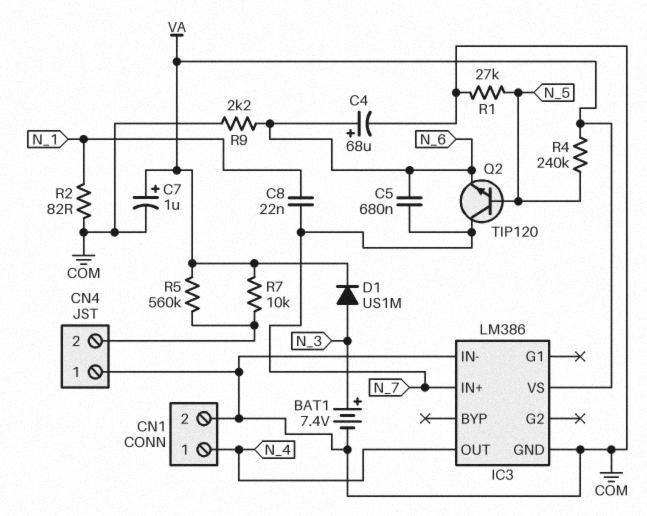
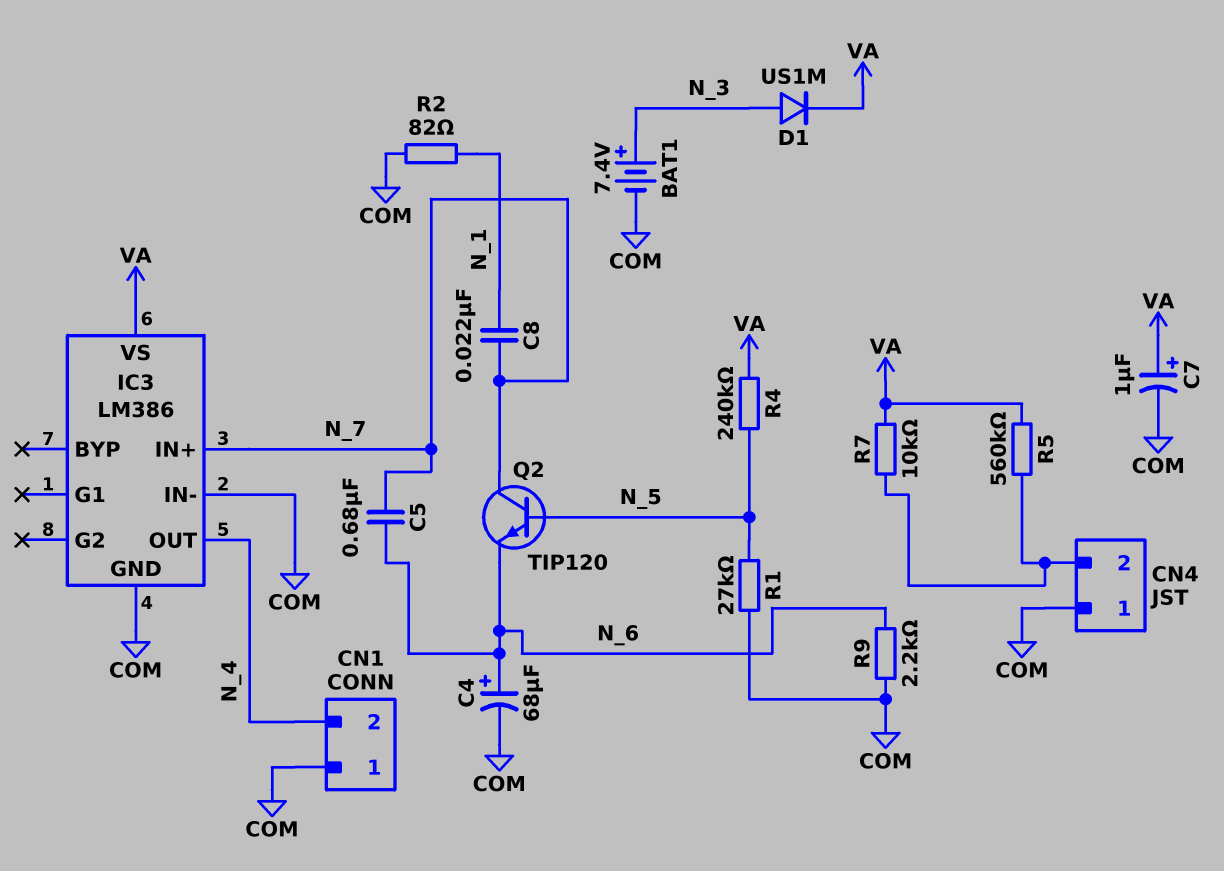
CN1 pin 1: N_4 -> COM
CN1 pin 2: COM -> N_4

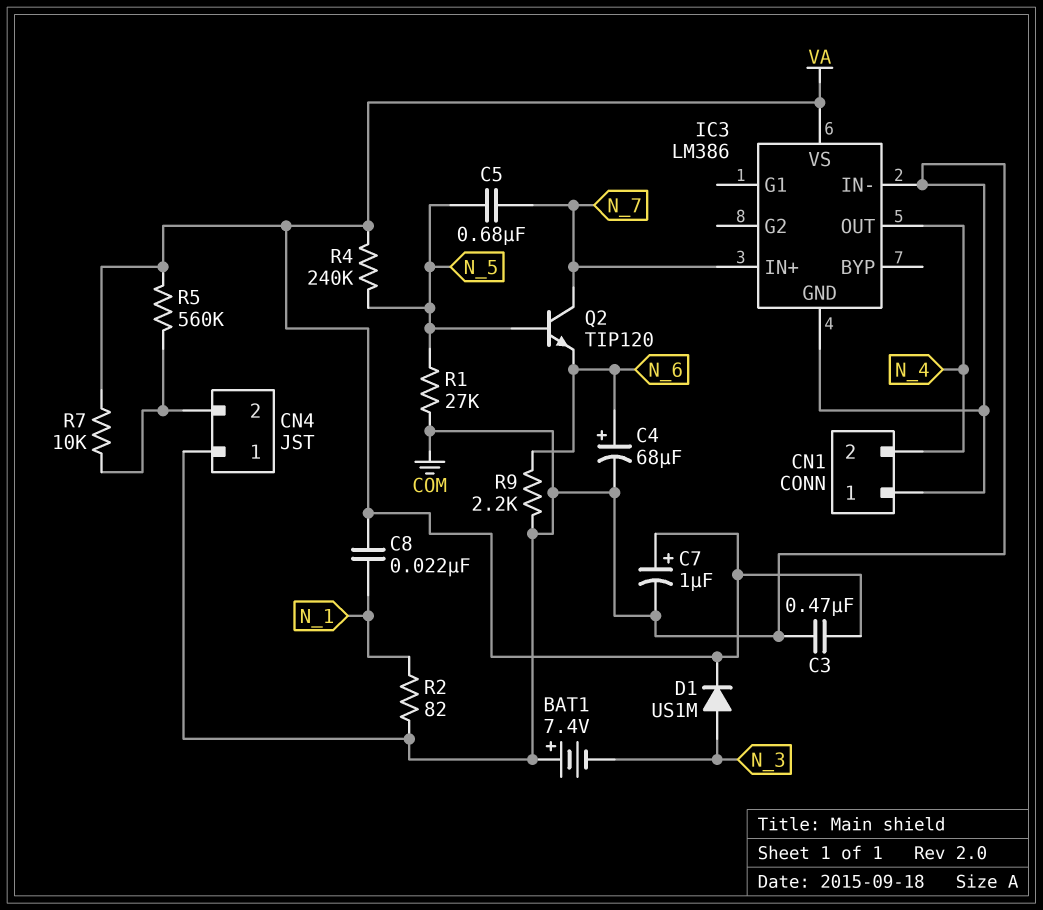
BAT1: 7.4V (plus N_3, minus COM) -> 7.4V (plus COM, minus N_3)
C3: none -> 470nF (COM, VA)
C5: 680nF (N_6, N_7) -> 680nF (N_5, N_7)
C8: 22nF (N_1, N_7) -> 22nF (N_1, VA)

